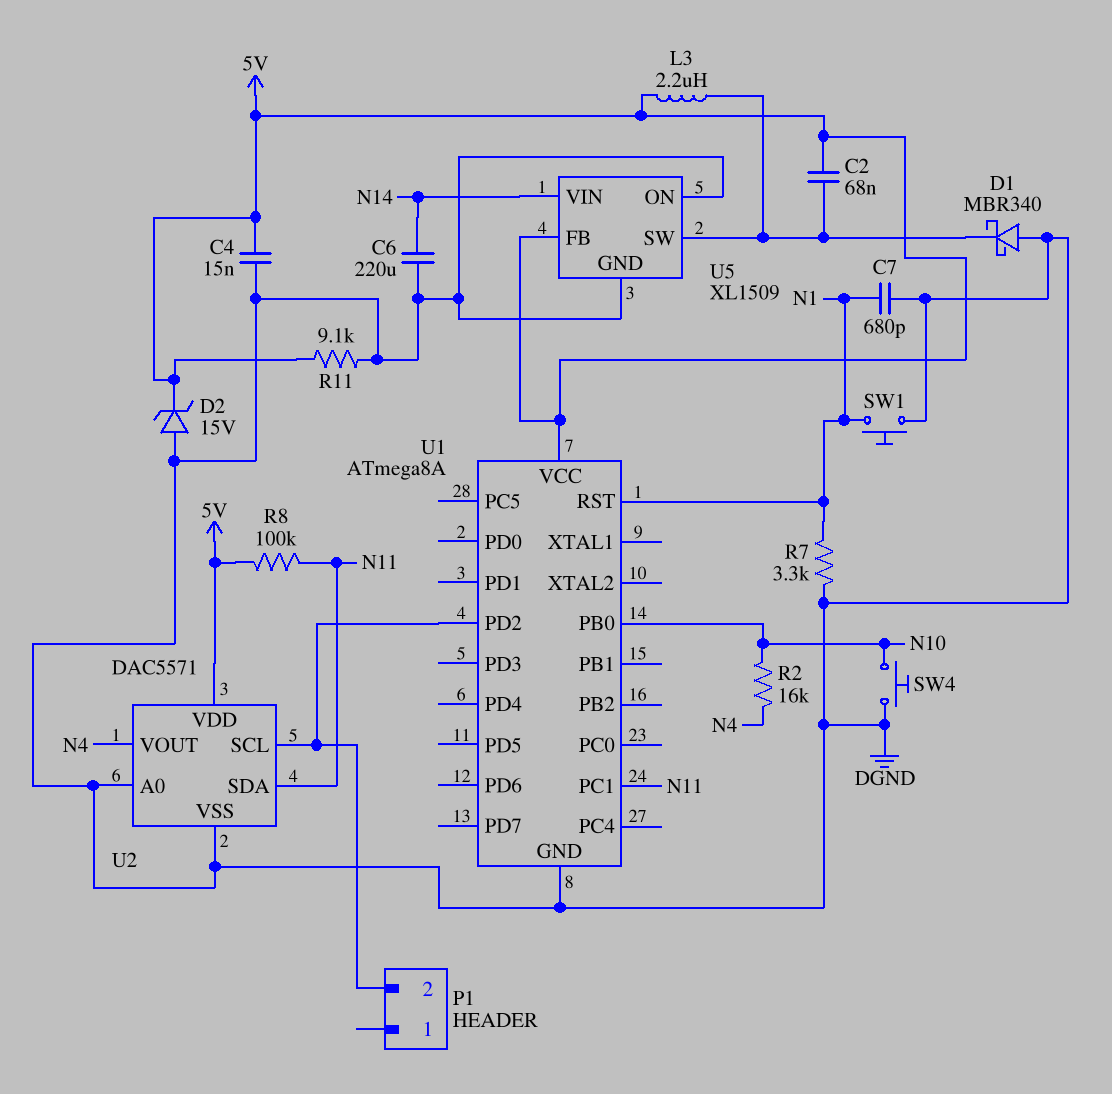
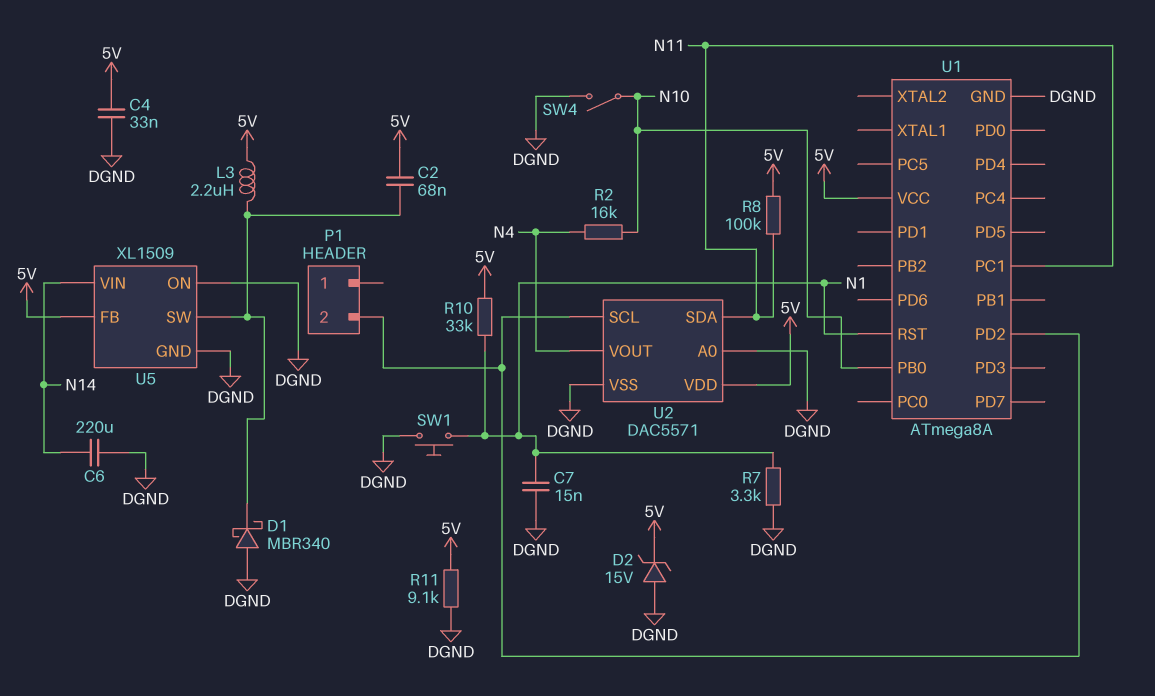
C4: 15nF (5V, DGND) -> 33nF (5V, DGND)
C7: 680pF (DGND, N1) -> 15nF (DGND, N1)
R10: none -> 33k (5V, N1)
SW4: button (DGND, N10) -> switch (DGND, N10)

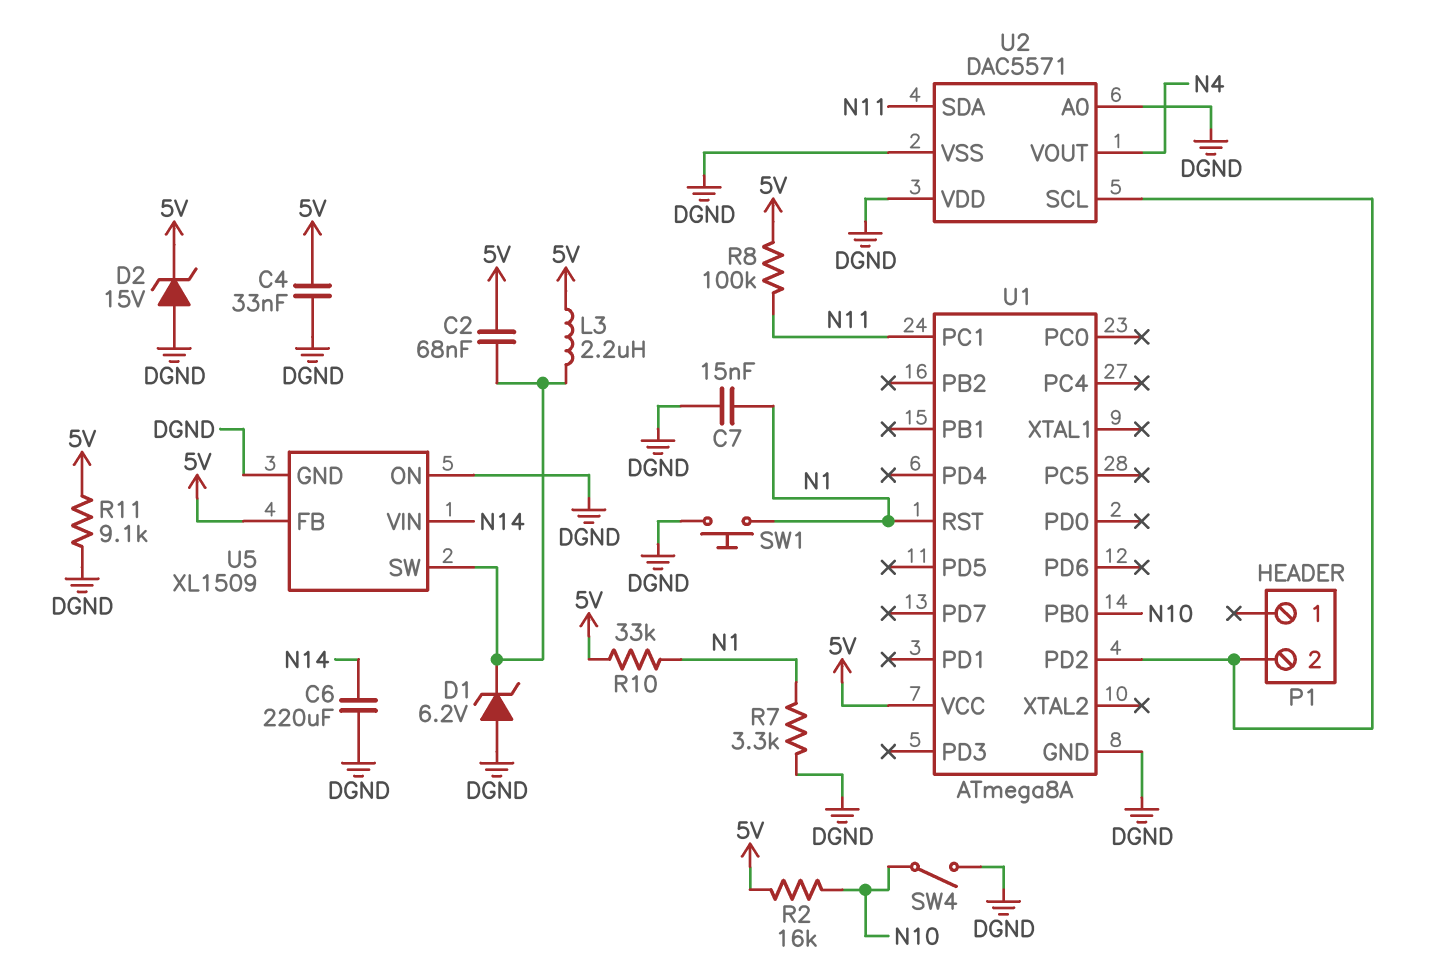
D1: schottky MBR340 (A DGND, K U5/SW) -> zener 6.2V (A DGND, K U5/SW)
R2: 16k (N4, N10) -> 16k (5V, N10)
U2 pin VDD: 5V -> DGND

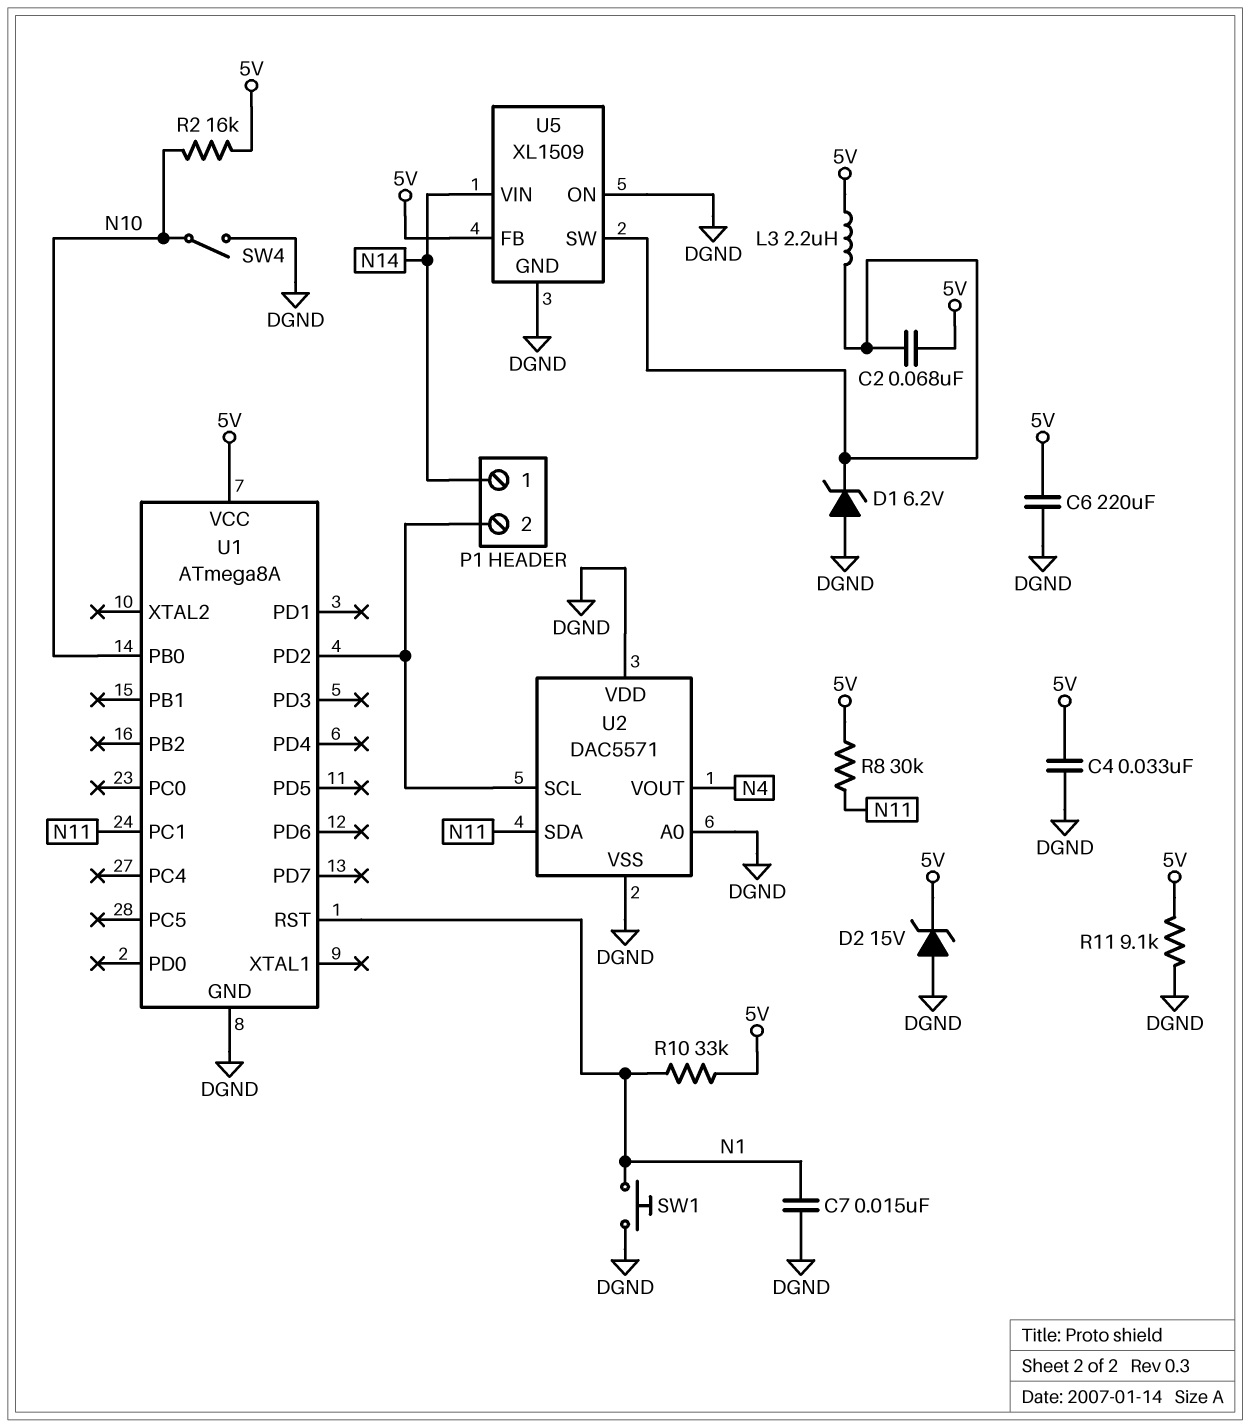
C6: 220uF (DGND, N14) -> 220uF (5V, DGND)
P1 pin 1: none -> N14
R7: 3.3k (DGND, N1) -> none
R8: 100k (5V, N11) -> 30k (5V, N11)

